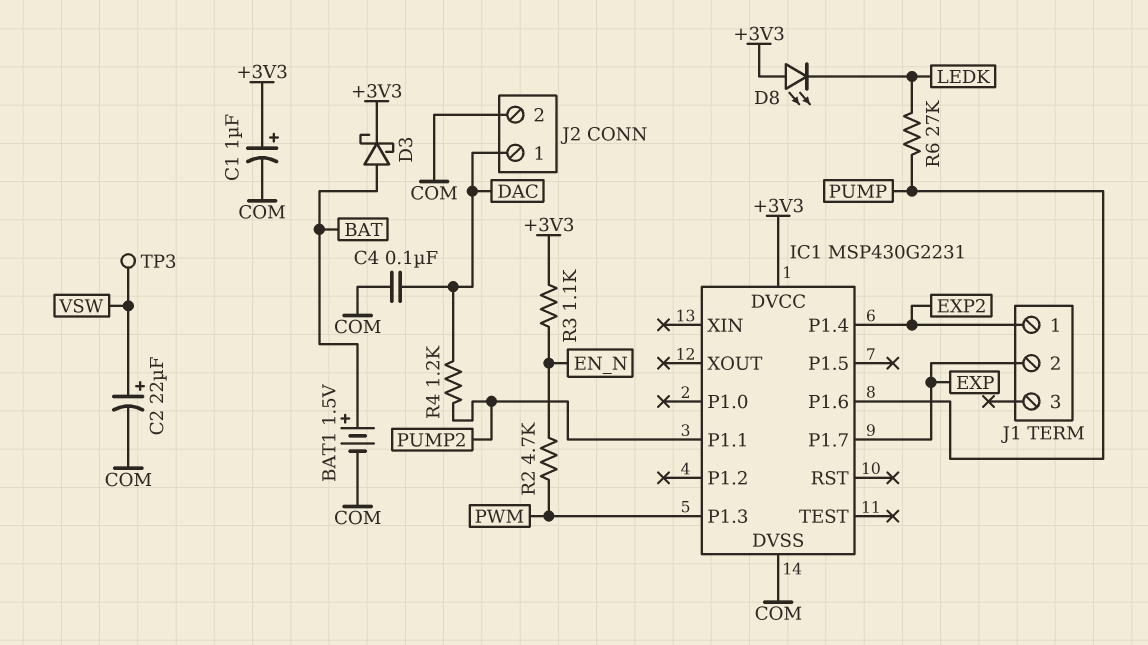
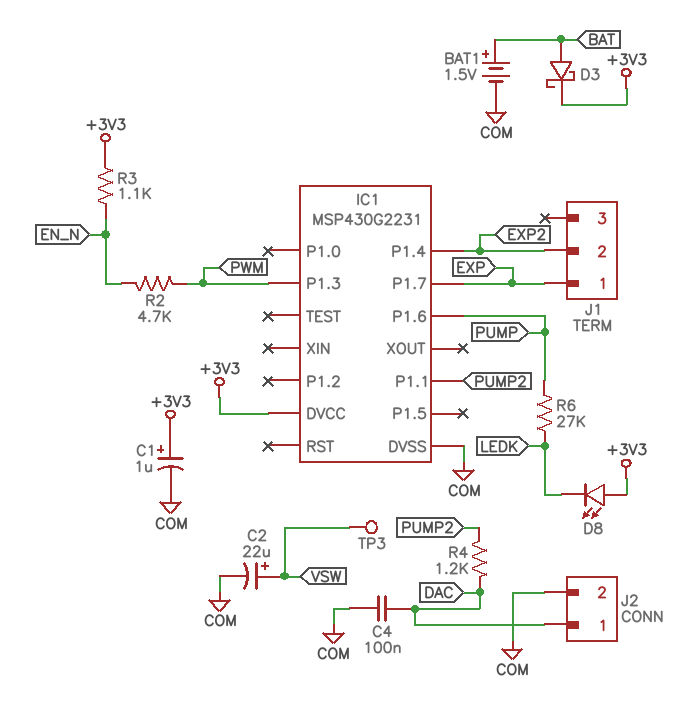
J1 pin 1: EXP2 -> EXP
J1 pin 2: EXP -> EXP2

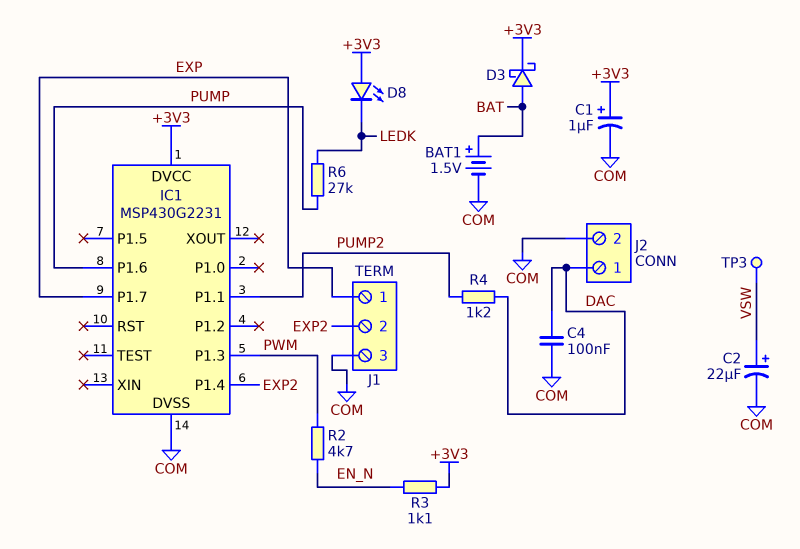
J1 pin 3: none -> COM

